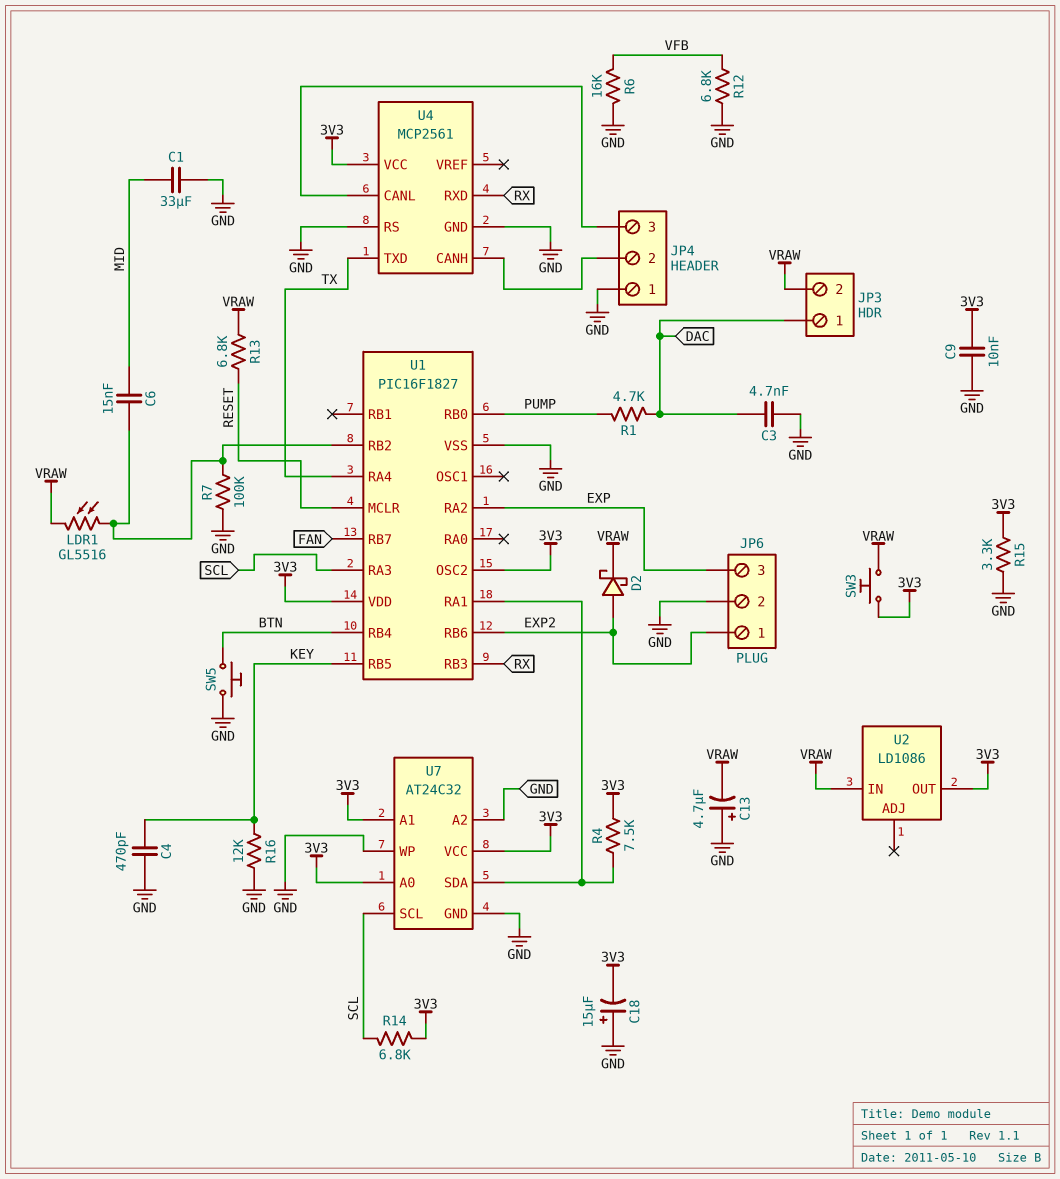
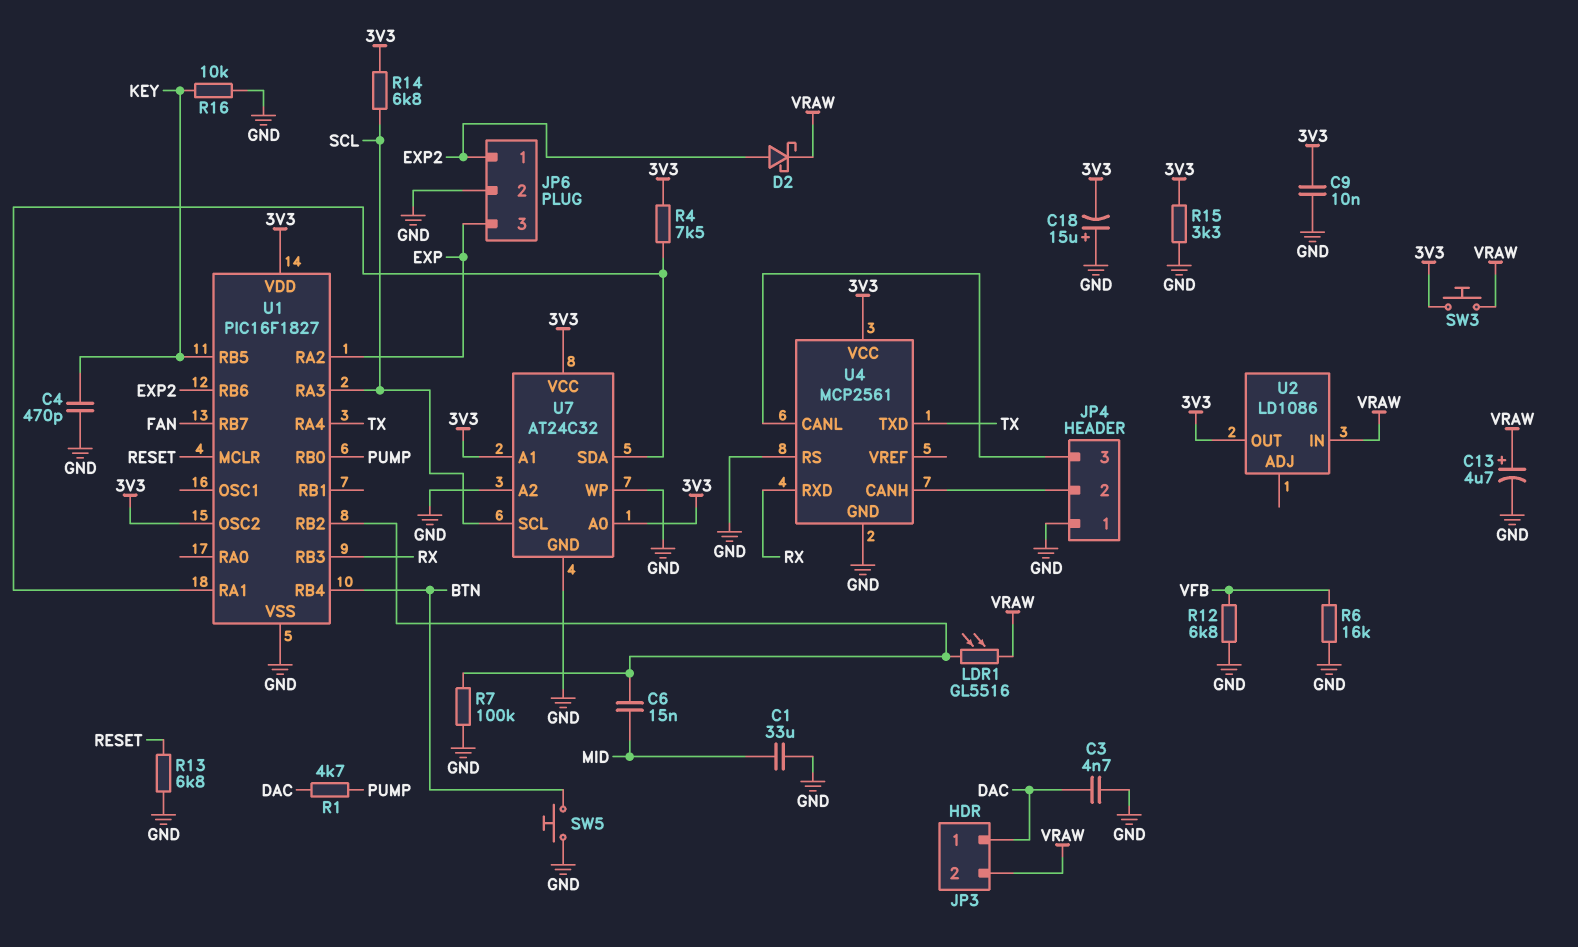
C13: 4.7uF (plus GND, minus VRAW) -> 4.7uF (plus VRAW, minus GND)
R13: 6.8k (RESET, VRAW) -> 6.8k (GND, RESET)
R16: 12k (GND, KEY) -> 10k (GND, KEY)

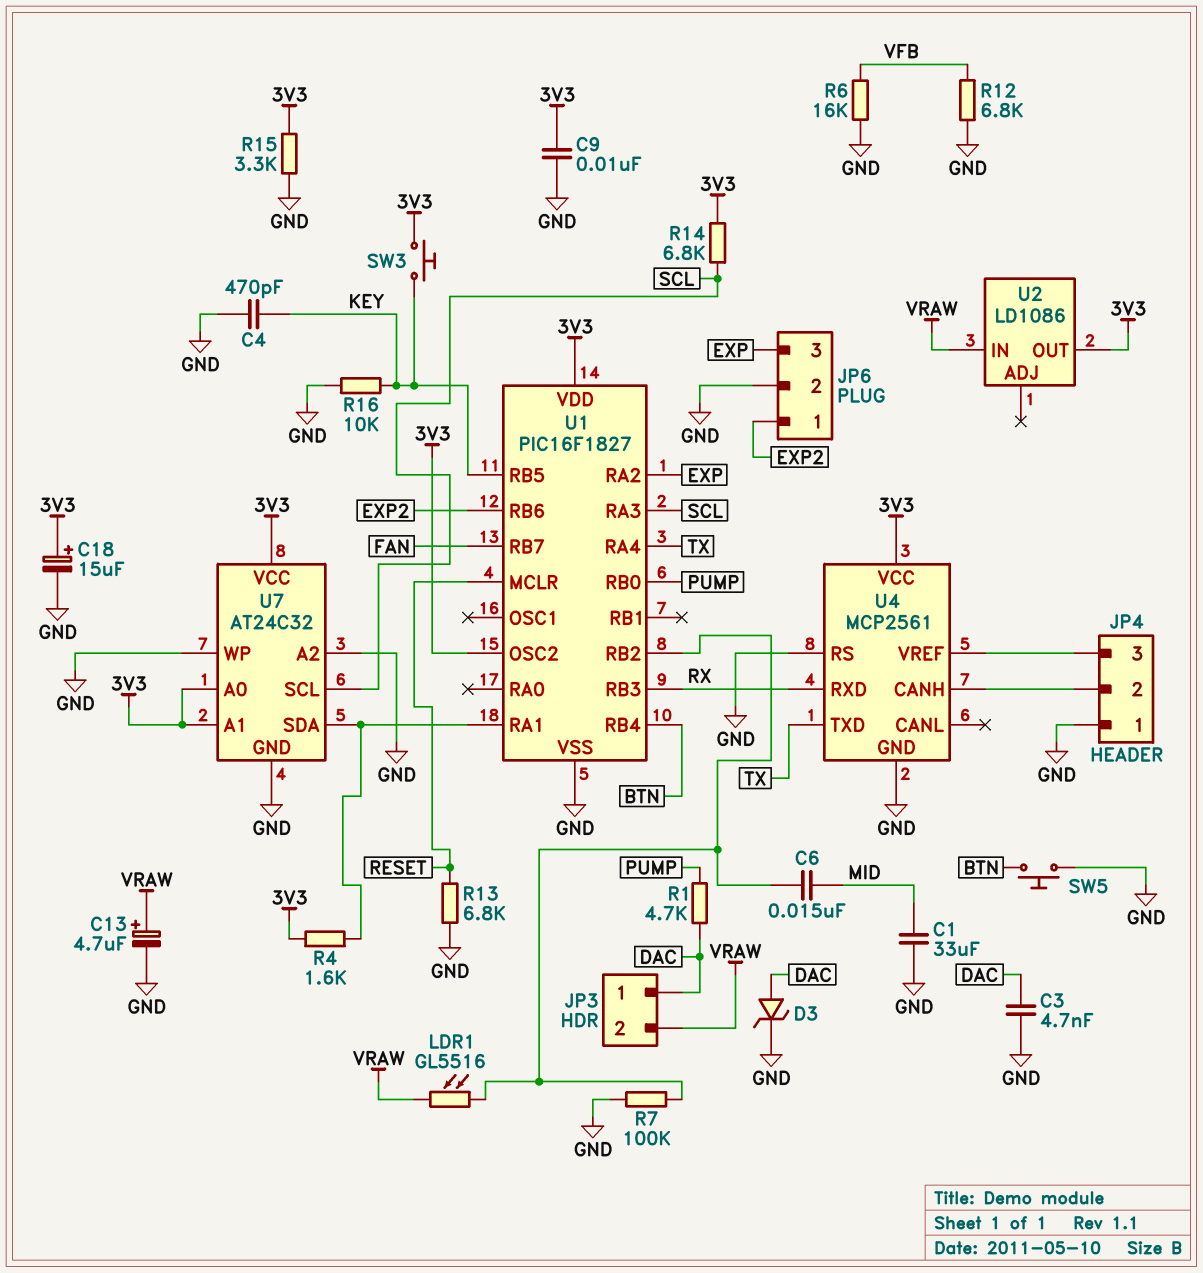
C18: 15uF (plus GND, minus 3V3) -> 15uF (plus 3V3, minus GND)
D2: schottky (A EXP2, K VRAW) -> none
D3: none -> zener (A DAC, K GND)
R4: 7.5k (3V3, U1/RA1) -> 1.6k (3V3, U1/RA1)
SW3: button (3V3, VRAW) -> button (3V3, KEY)
U4 pin CANL: JP4/3 -> none
U4 pin VREF: none -> JP4/3

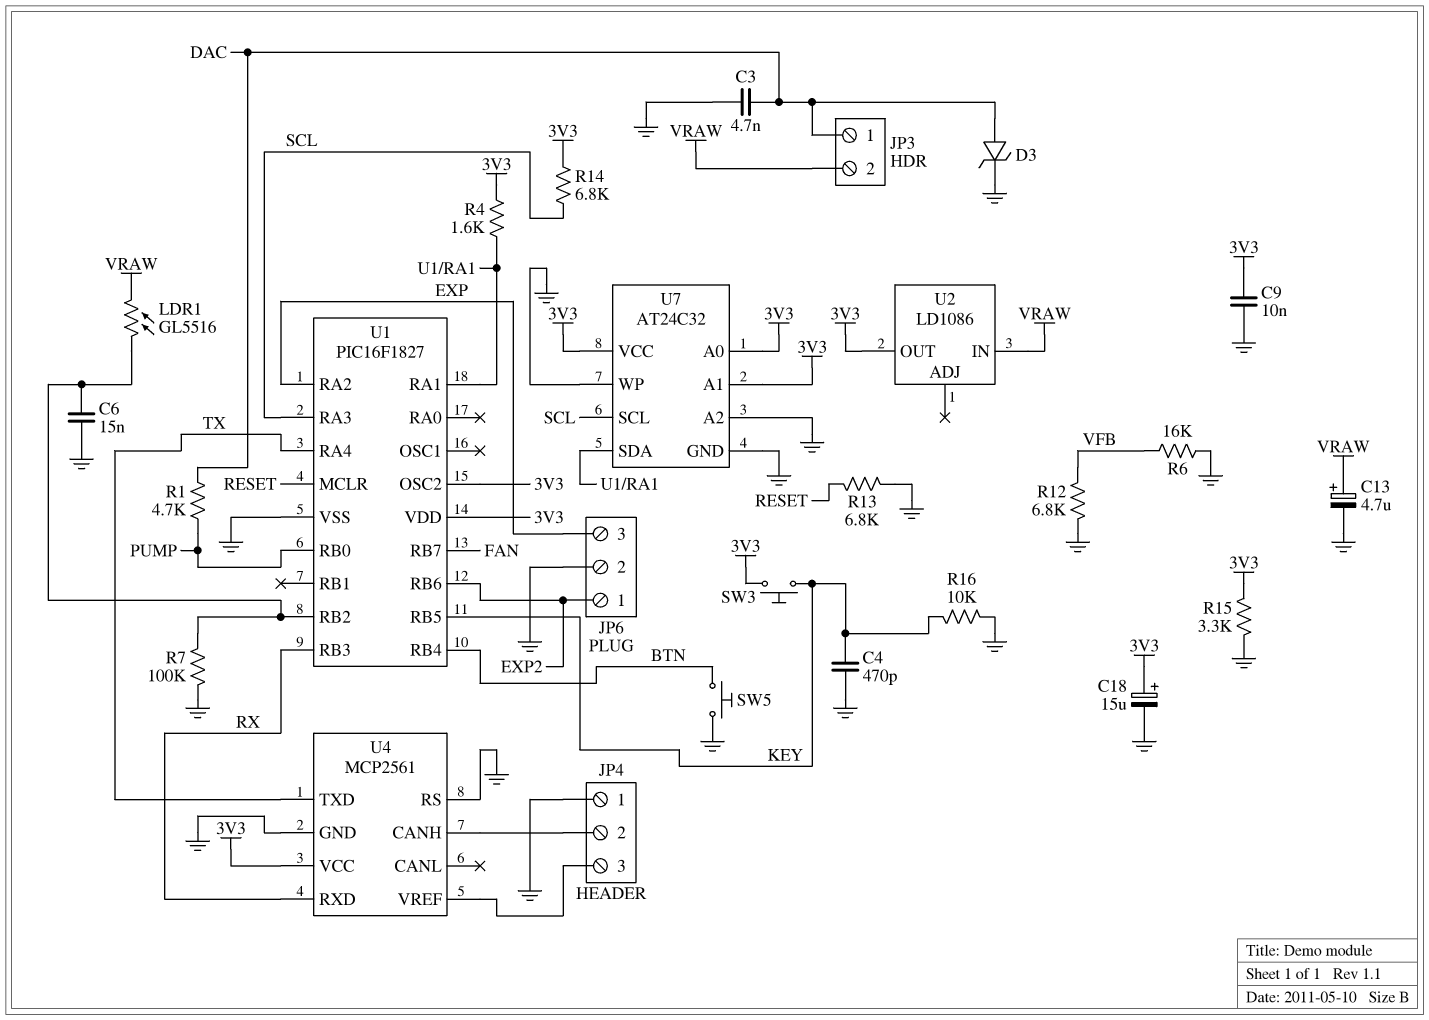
C1: 33uF (GND, MID) -> none
C6: 15nF (MID, U1/RB2) -> 15nF (GND, U1/RB2)

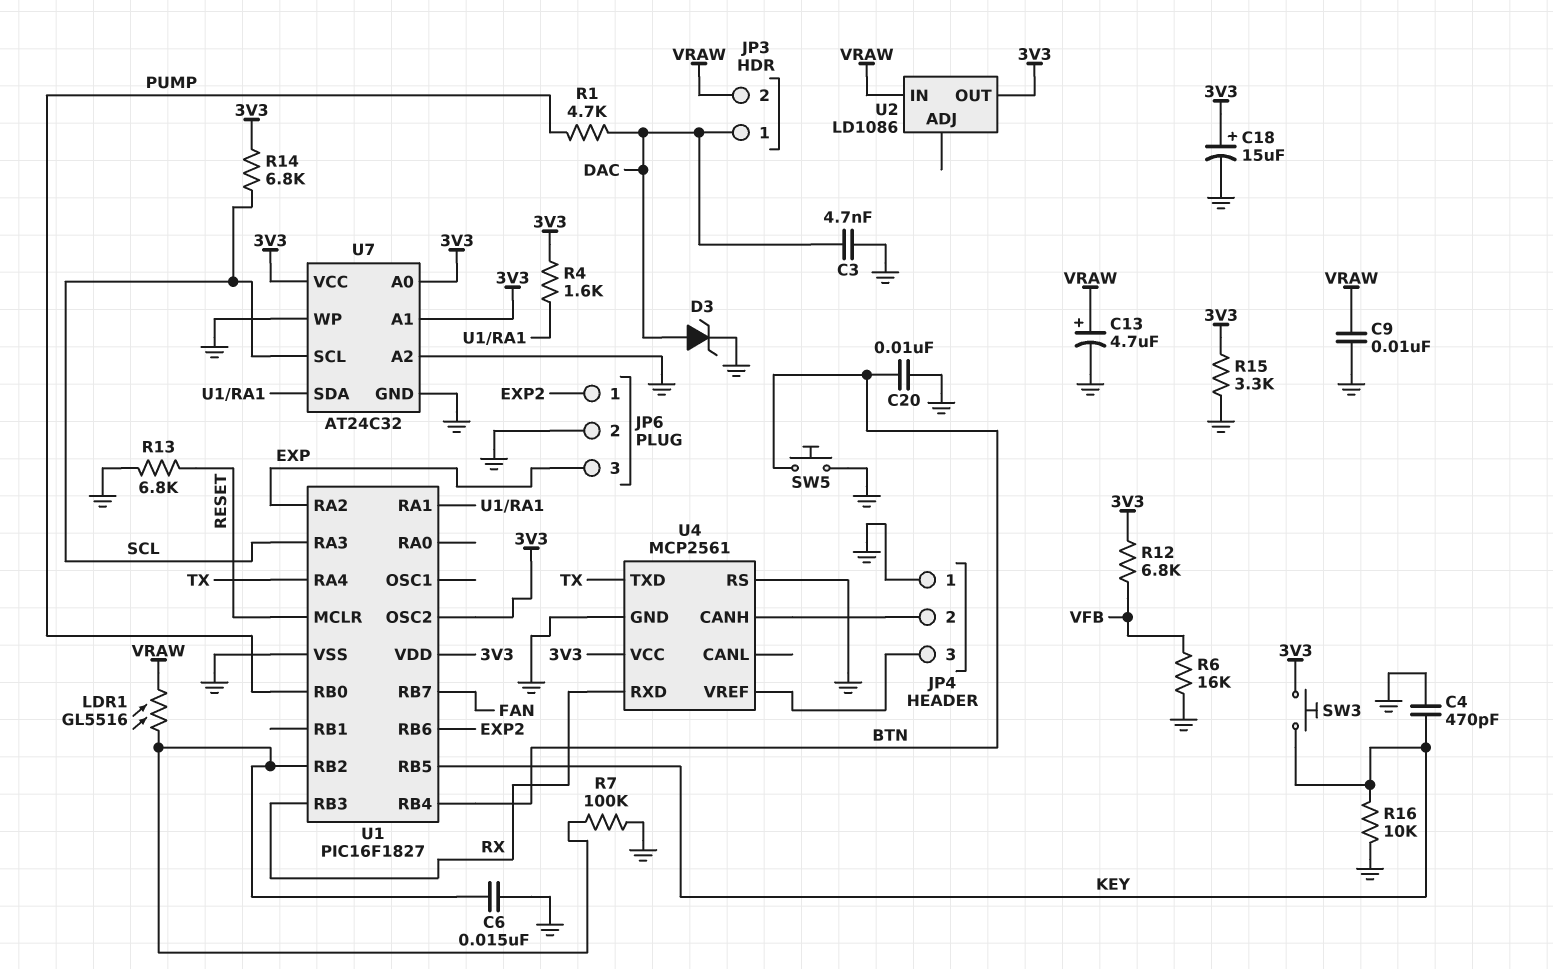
C9: 10nF (3V3, GND) -> 10nF (GND, VRAW)
C20: none -> 10nF (BTN, GND)
R12: 6.8k (GND, VFB) -> 6.8k (3V3, VFB)

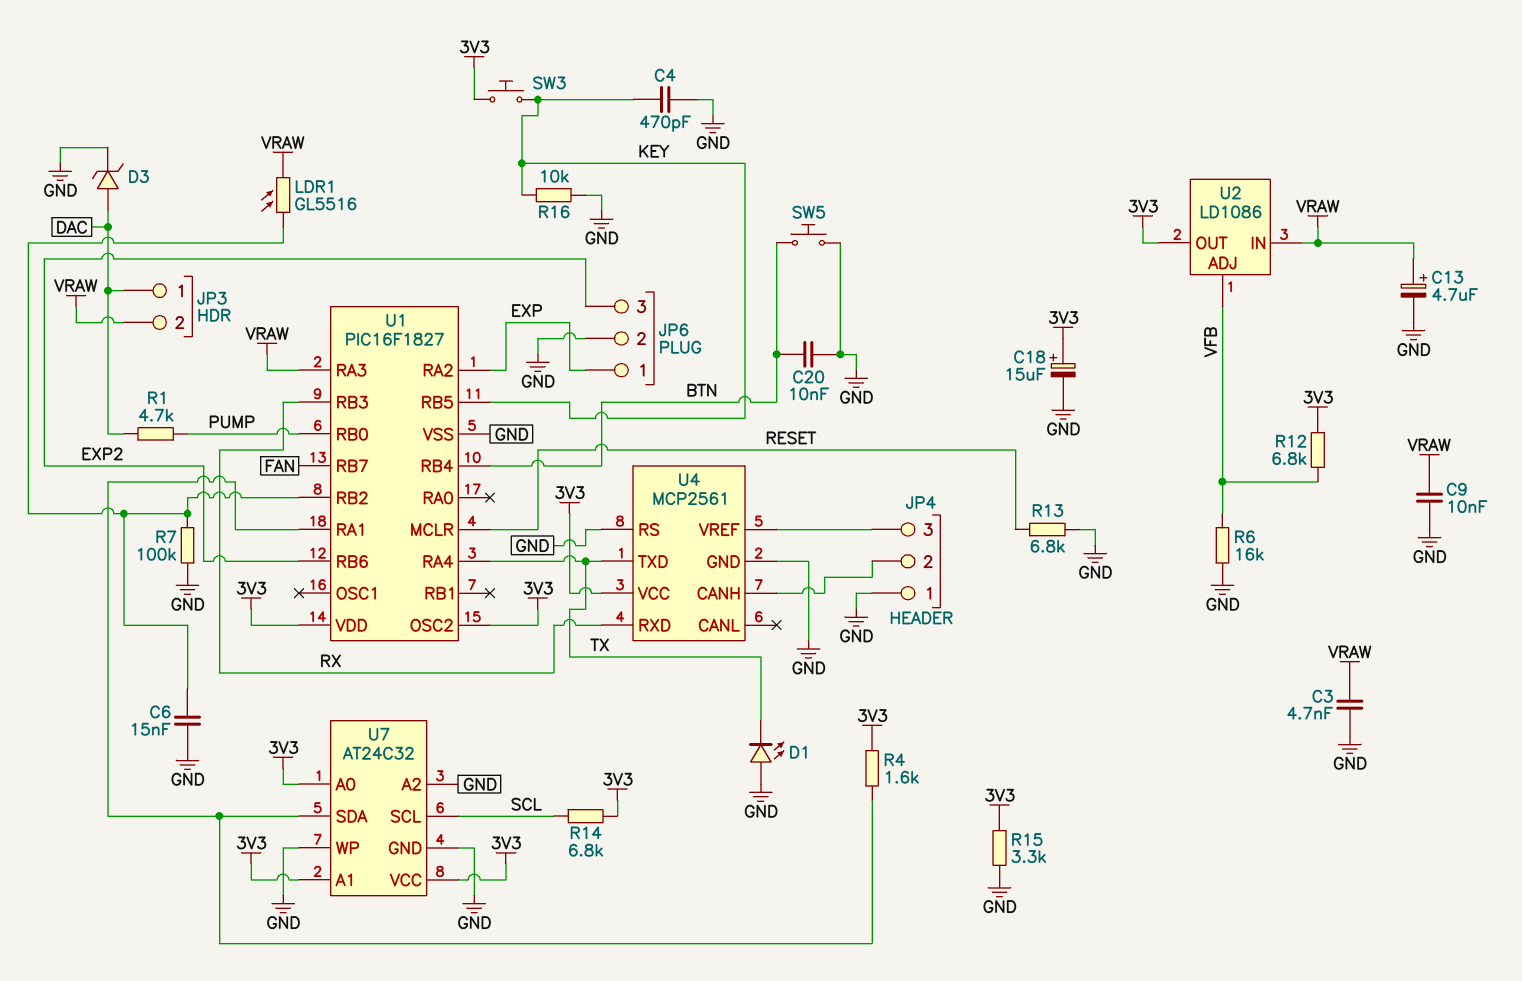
C3: 4.7nF (DAC, GND) -> 4.7nF (GND, VRAW)
D1: none -> LED (A GND, K TX)
JP6 pin 1: EXP2 -> EXP
JP6 pin 3: EXP -> EXP2
U1 pin RA3: SCL -> VRAW
U2 pin ADJ: none -> VFB

